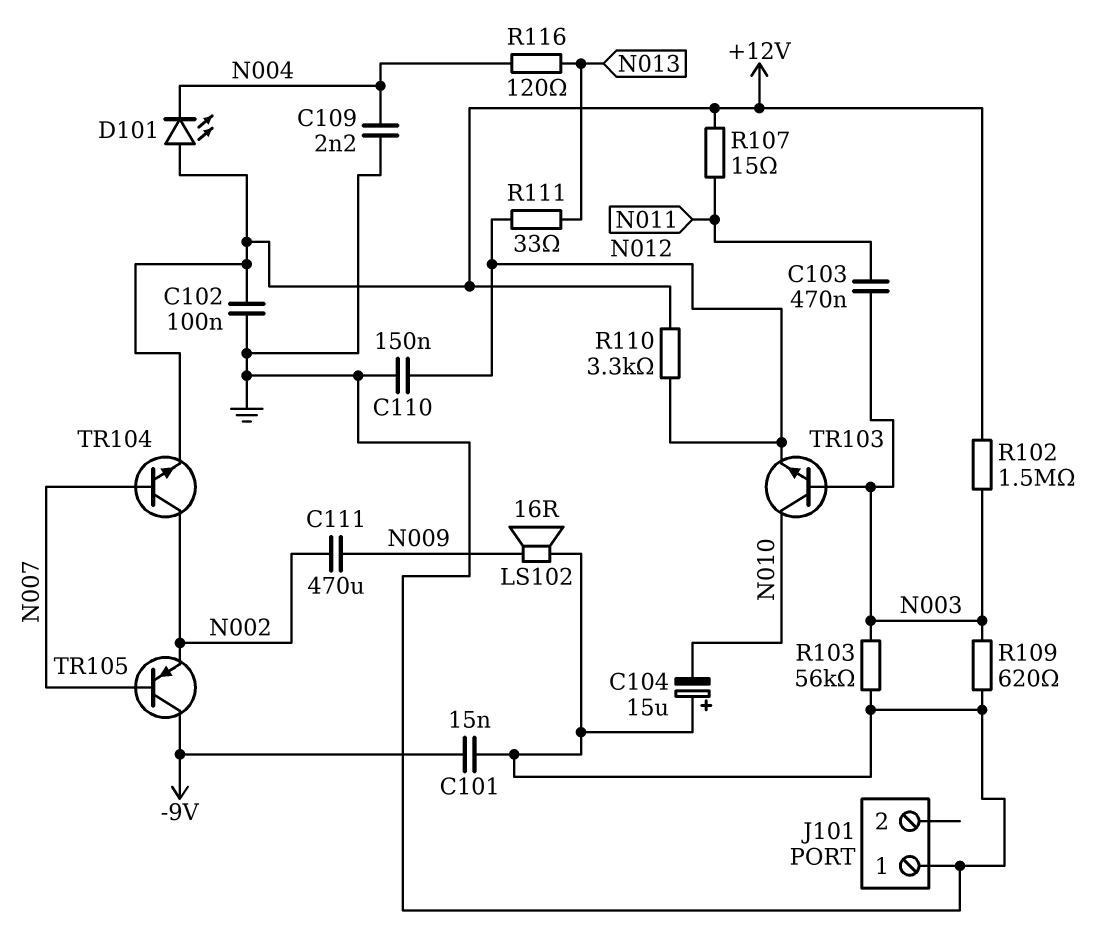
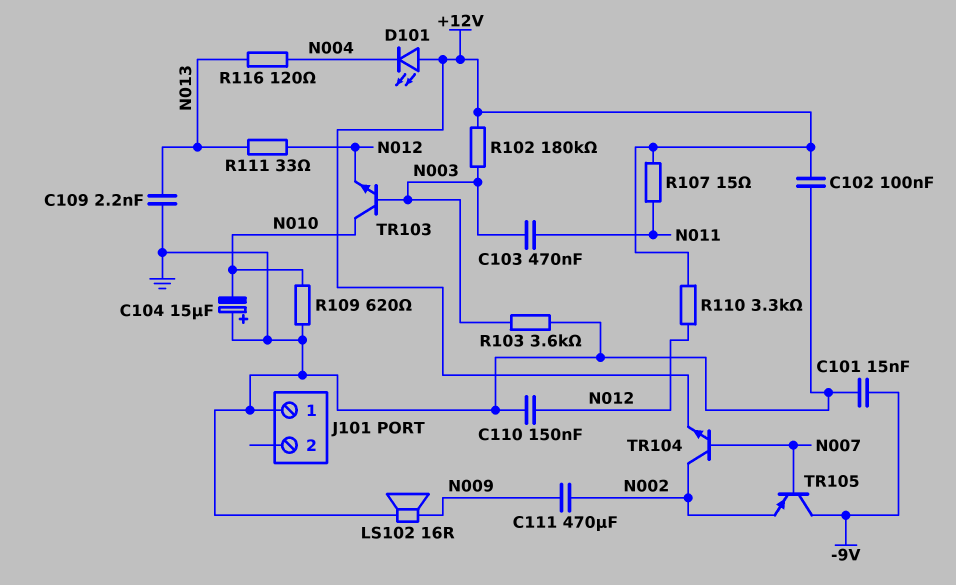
C109: 2.2nF (GND, N004) -> 2.2nF (GND, N013)
R102: 1.5M (+12V, N003) -> 180k (+12V, N003)
R103: 56k (GND, N003) -> 3.6k (GND, N003)
R109: 620 (GND, N003) -> 620 (GND, N010)

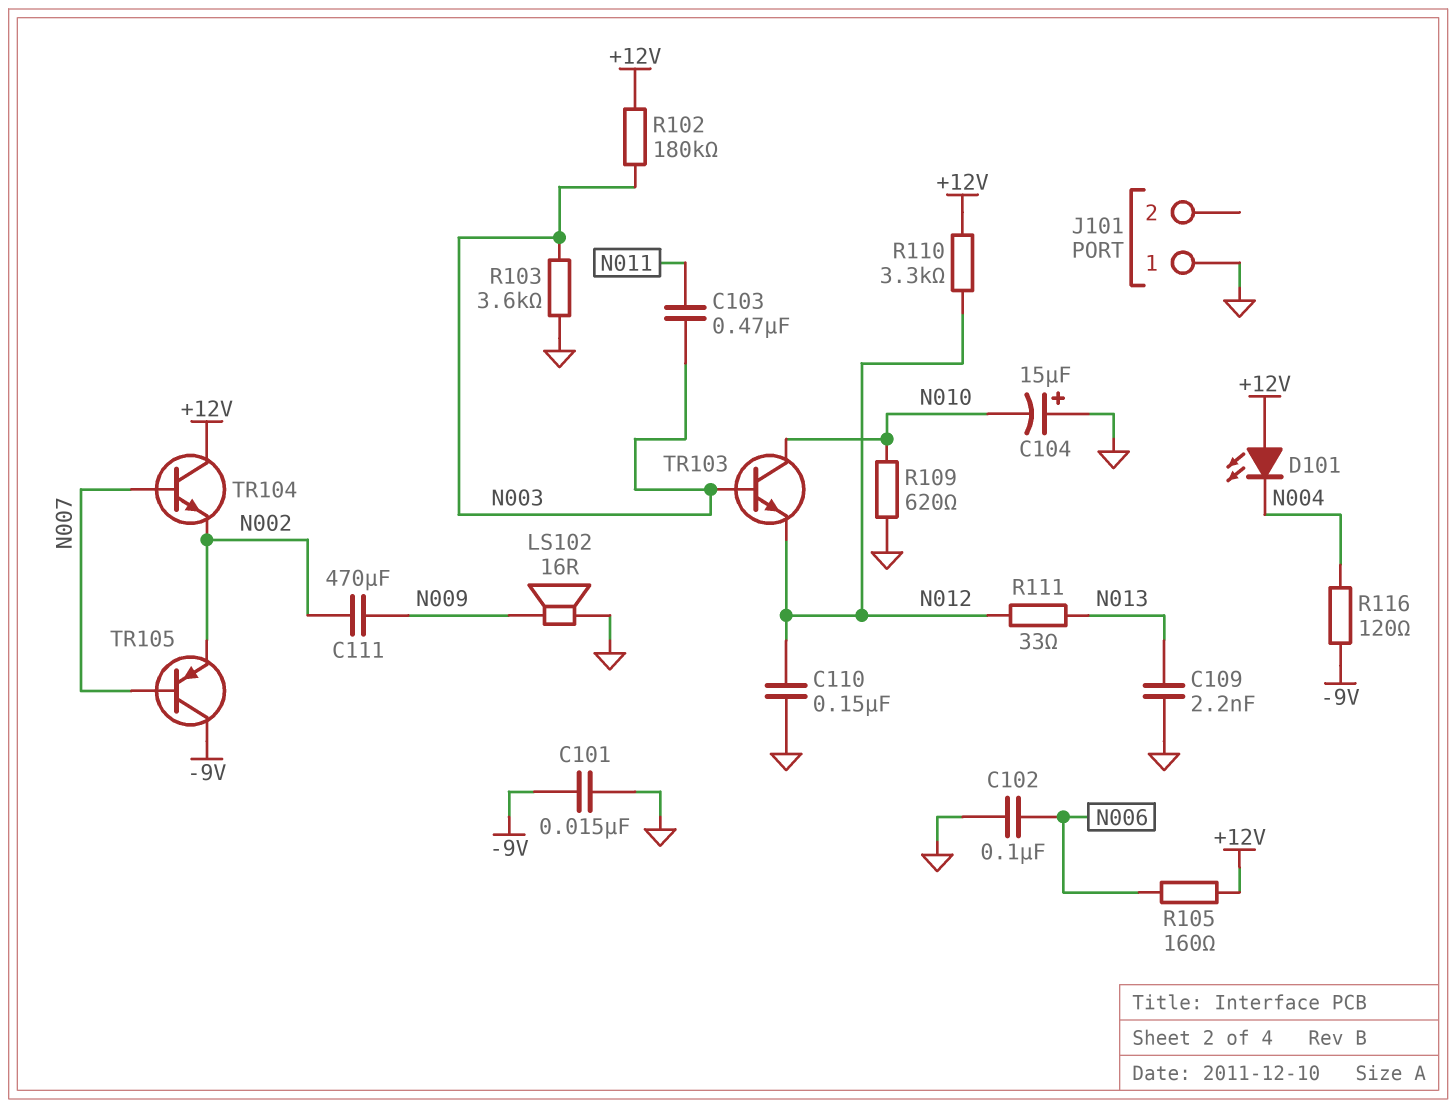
C102: 100nF (+12V, GND) -> 100nF (GND, N006)
R105: none -> 160 (+12V, N006)
R107: 15 (+12V, N011) -> none
R116: 120 (N004, N013) -> 120 (-9V, N004)
TR104: NPN (B N007, C N002, E +12V) -> NPN (B N007, C +12V, E N002)

